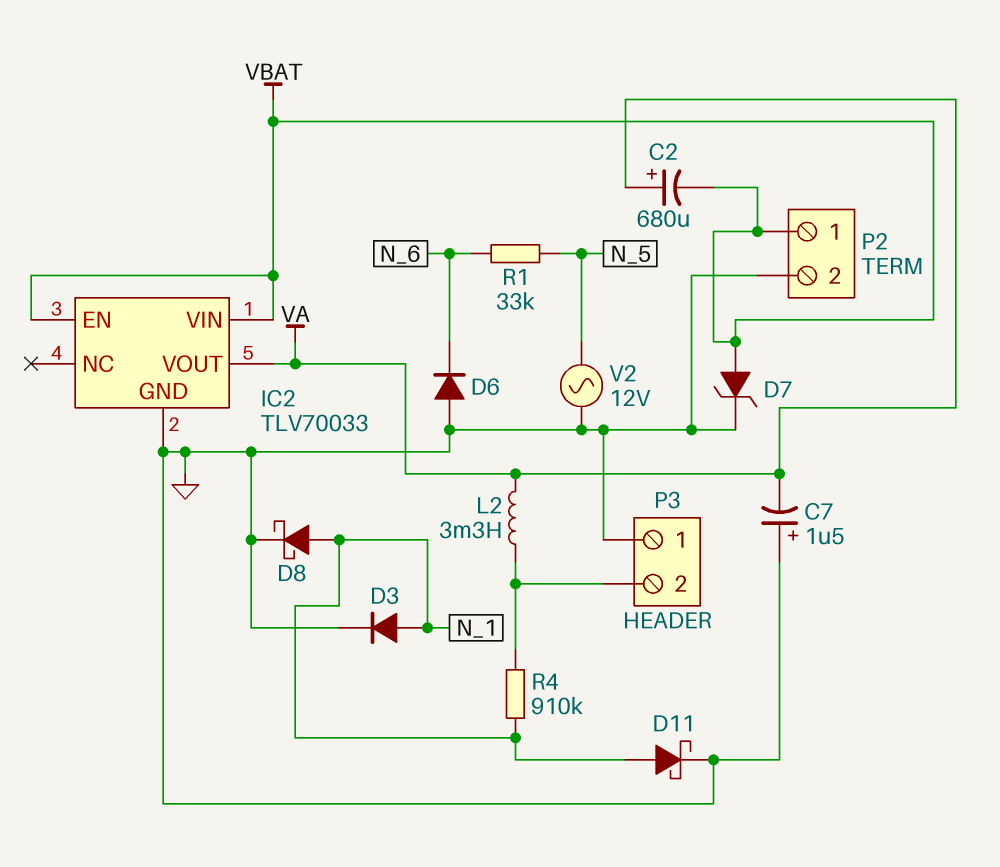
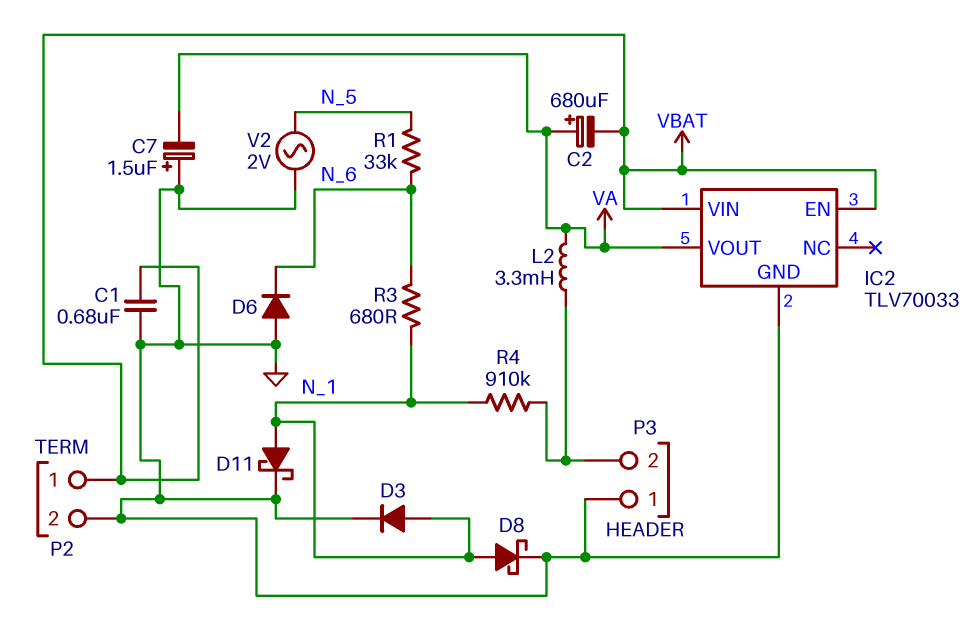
C1: none -> 680nF (GND, VBAT)
D7: zener (A VBAT, K GND) -> none
R3: none -> 680 (N_1, N_6)
V2: AC 12V (GND, N_5) -> AC 2V (GND, N_5)

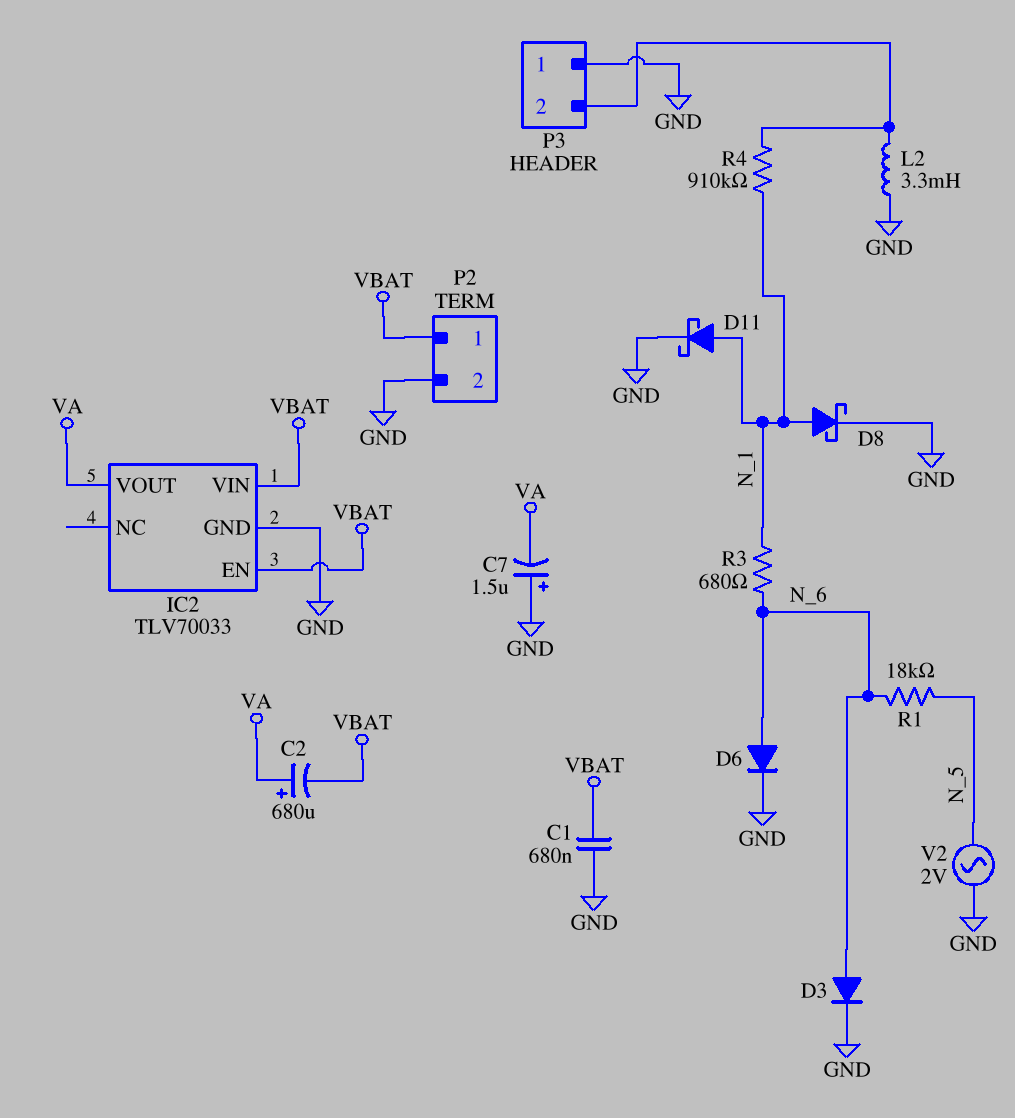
D3: diode (A N_1, K GND) -> diode (A N_6, K GND)
D6: diode (A GND, K N_6) -> diode (A N_6, K GND)
L2: 3.3mH (P3/2, VA) -> 3.3mH (GND, P3/2)
R1: 33k (N_5, N_6) -> 18k (N_5, N_6)

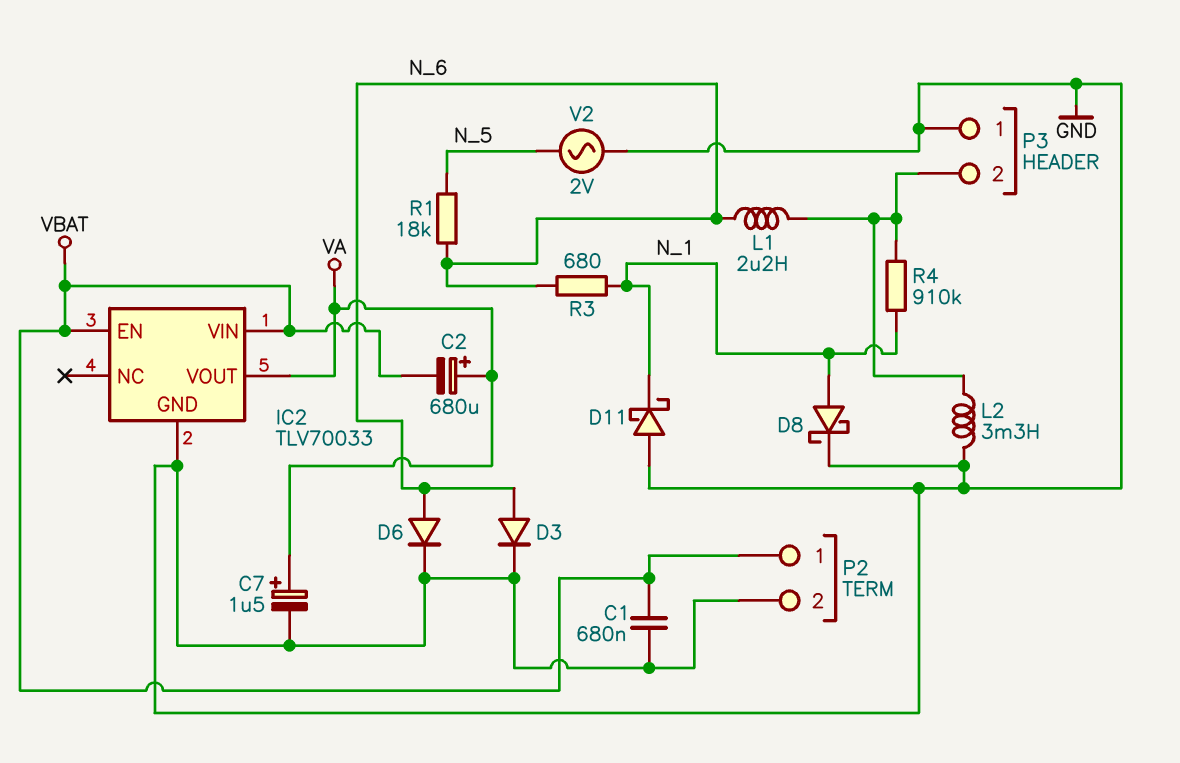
C7: 1.5uF (plus GND, minus VA) -> 1.5uF (plus VA, minus GND)
D11: schottky (A N_1, K GND) -> schottky (A GND, K N_1)
L1: none -> 2.2uH (N_6, P3/2)

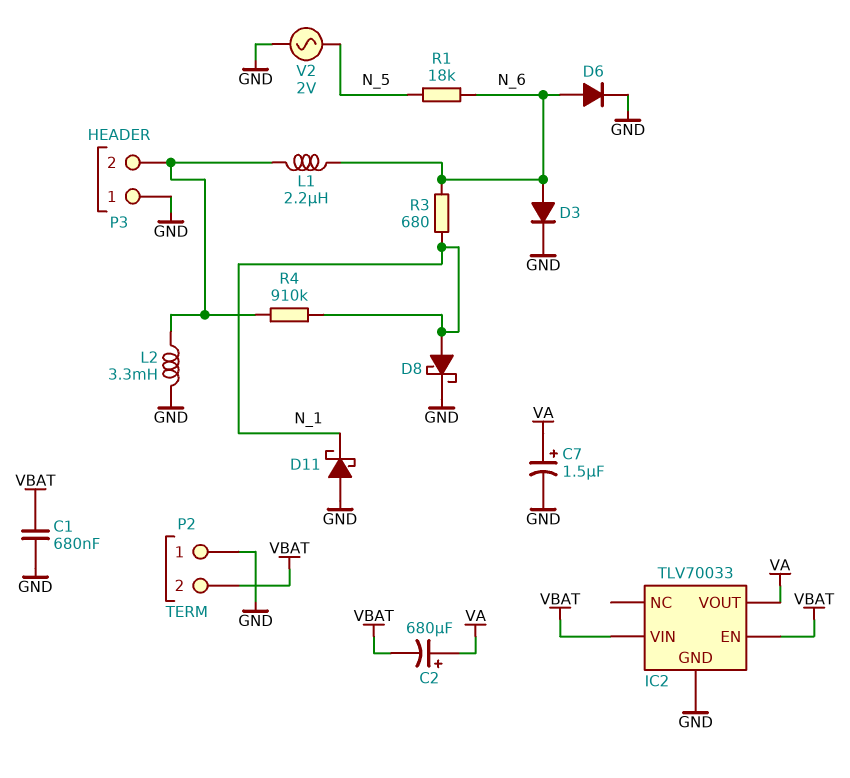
P2 pin 1: VBAT -> GND
P2 pin 2: GND -> VBAT

